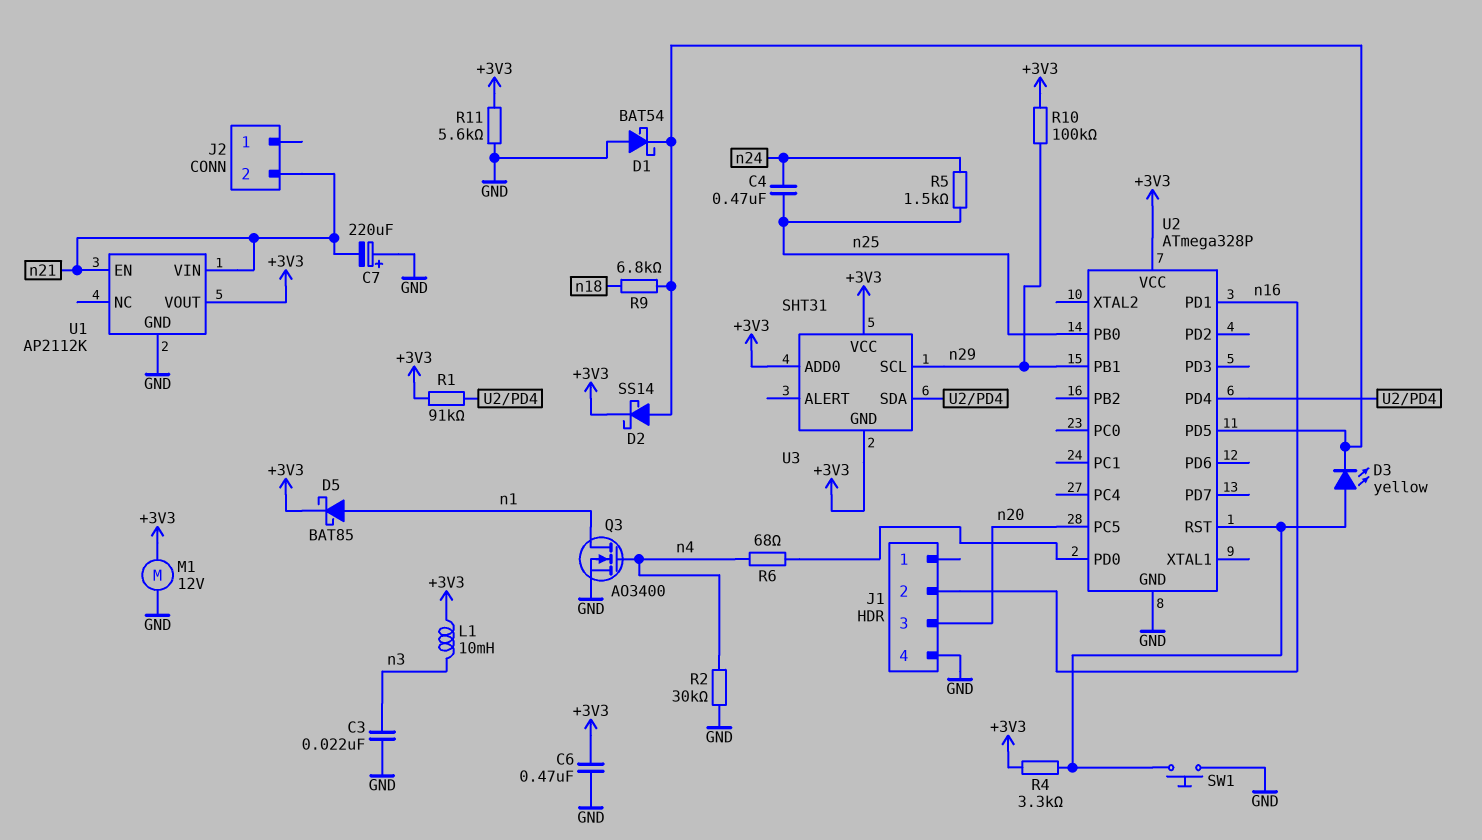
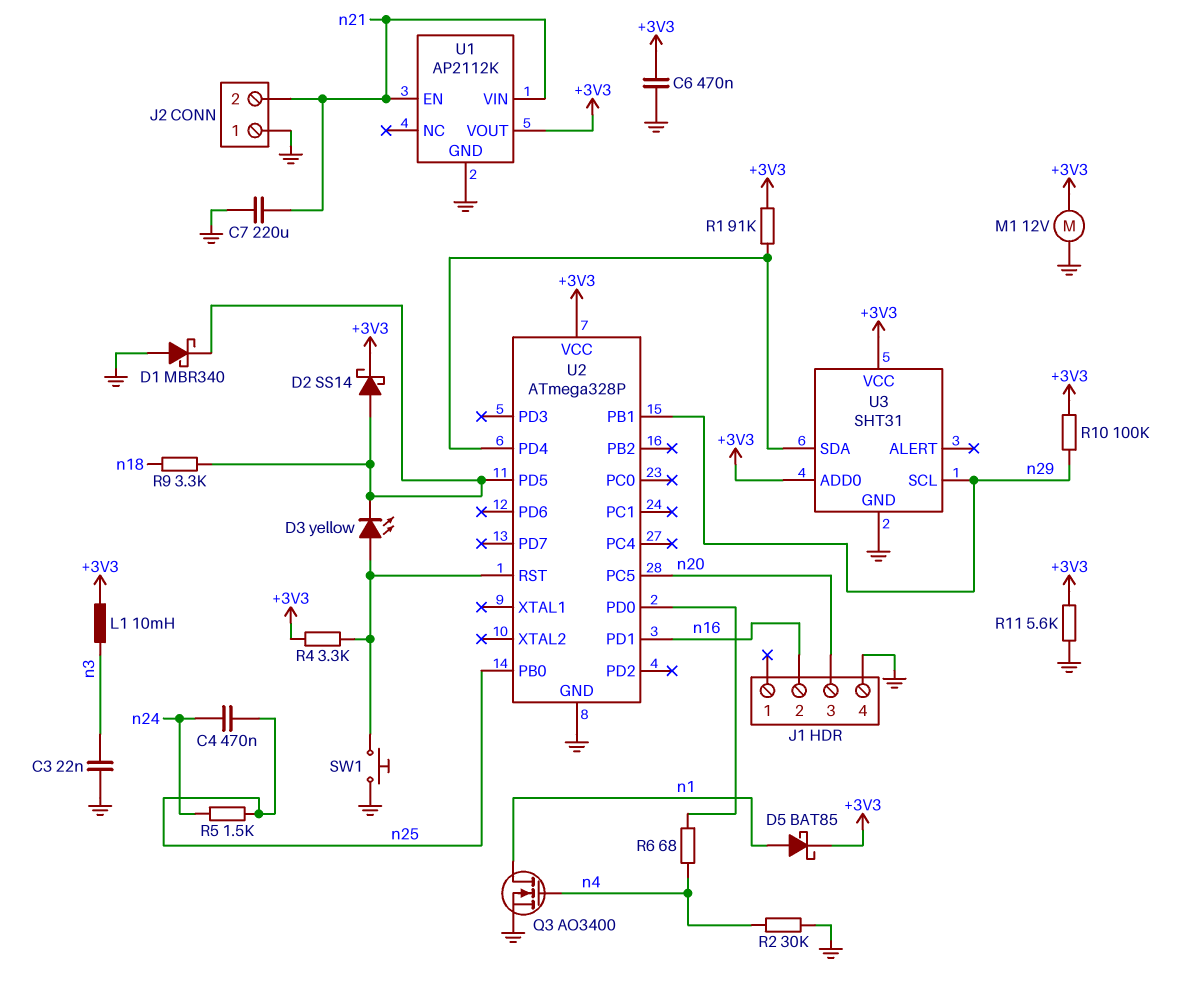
C7: 220uF (plus GND, minus n21) -> 220uF (GND, n21)
D1: schottky BAT54 (A GND, K U2/PD5) -> schottky MBR340 (A GND, K U2/PD5)
J2 pin 1: none -> GND
R9: 6.8k (U2/PD5, n18) -> 3.3k (U2/PD5, n18)
U3 pin GND: +3V3 -> GND

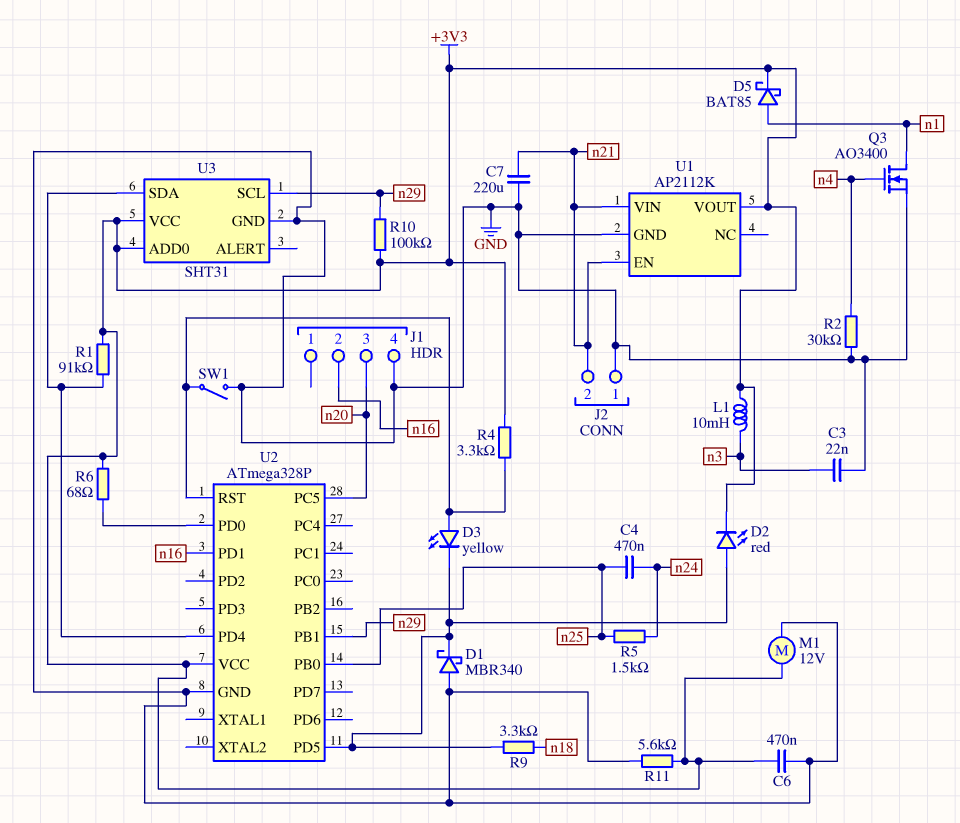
D2: schottky SS14 (A U2/PD5, K +3V3) -> LED red (A U2/PD5, K +3V3)
R6: 68 (U2/PD0, n4) -> 68 (+3V3, U2/PD0)
SW1: button (GND, U2/RST) -> switch (GND, U2/RST)

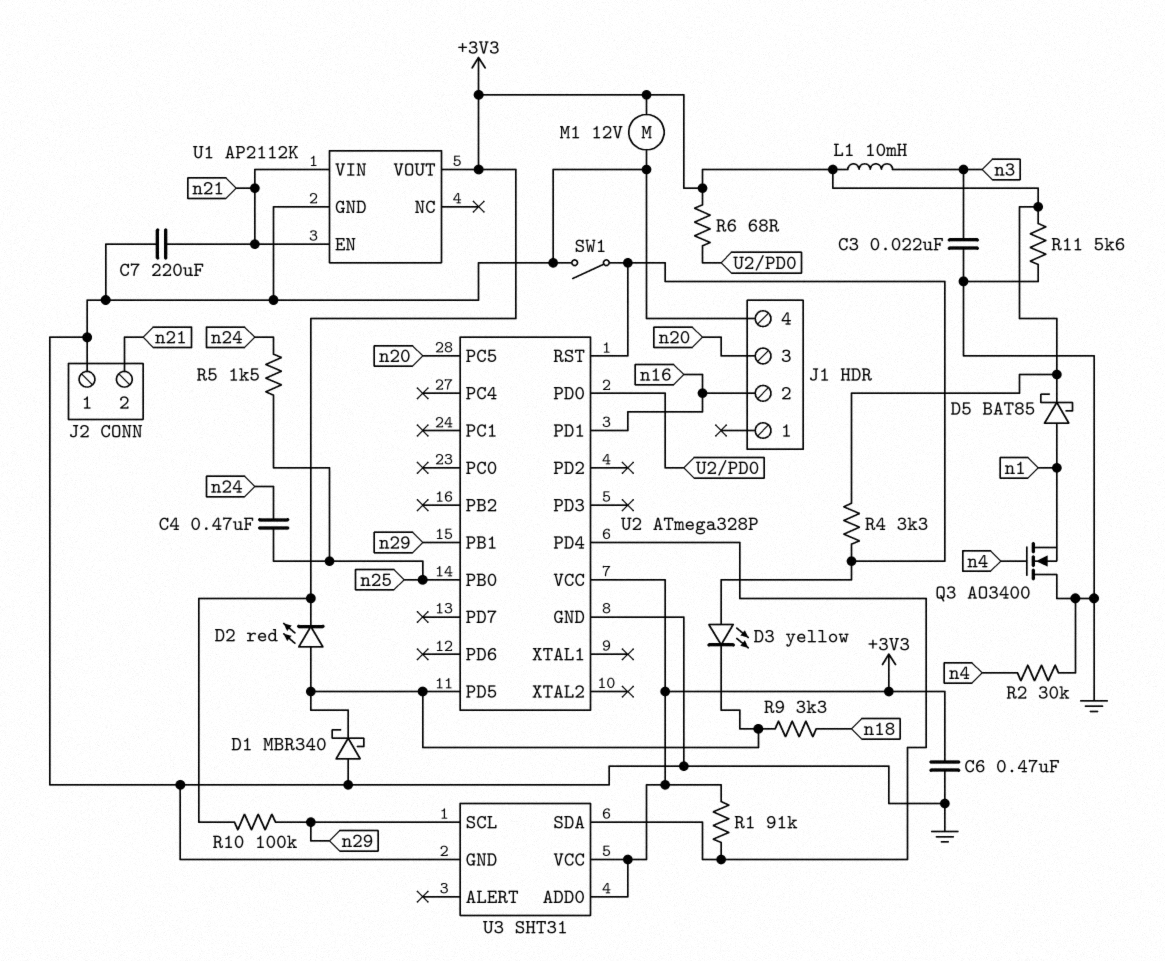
Q3: NMOS AO3400 (G n4, D n1, S GND) -> NMOS AO3400 (G n4, D GND, S n1)

